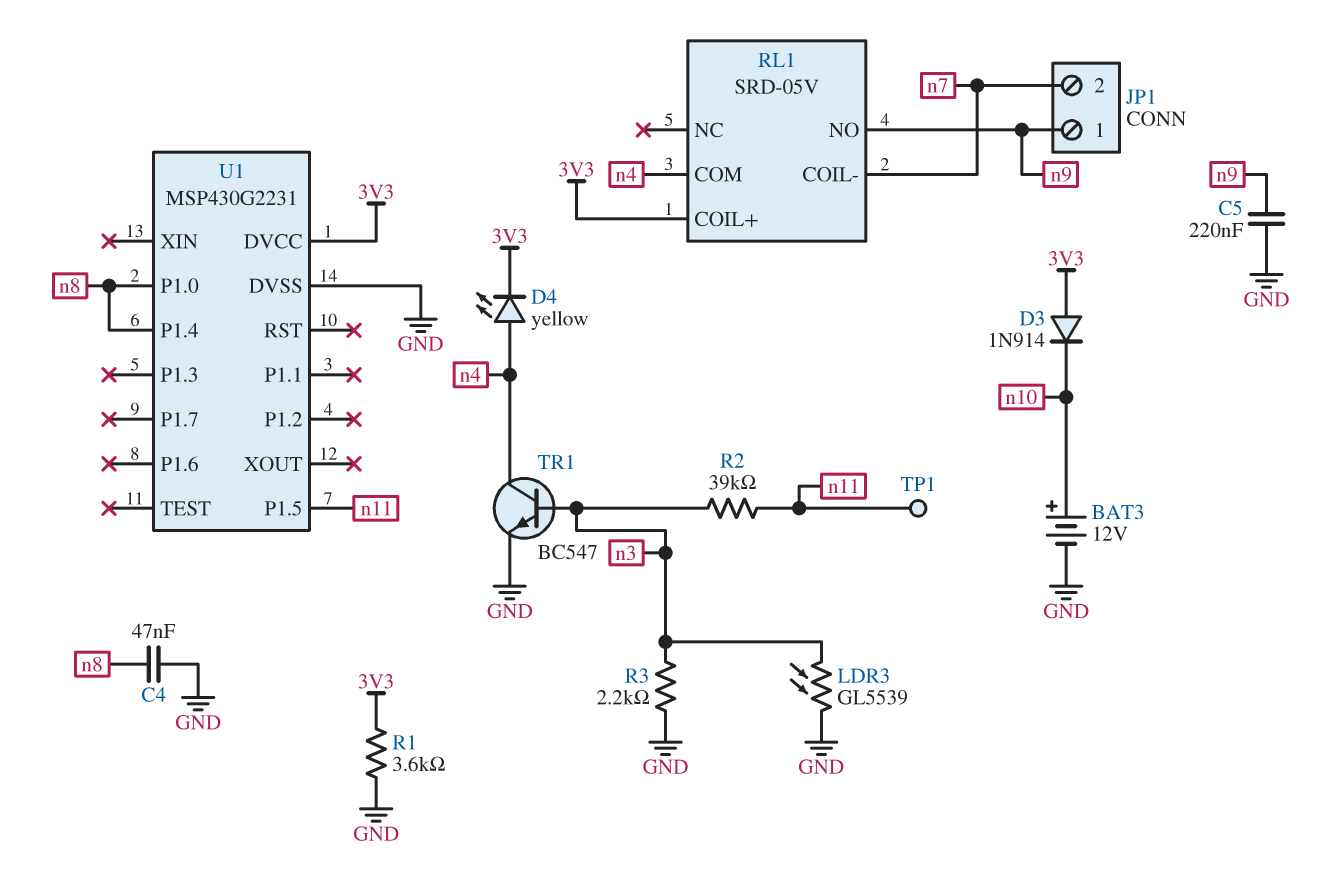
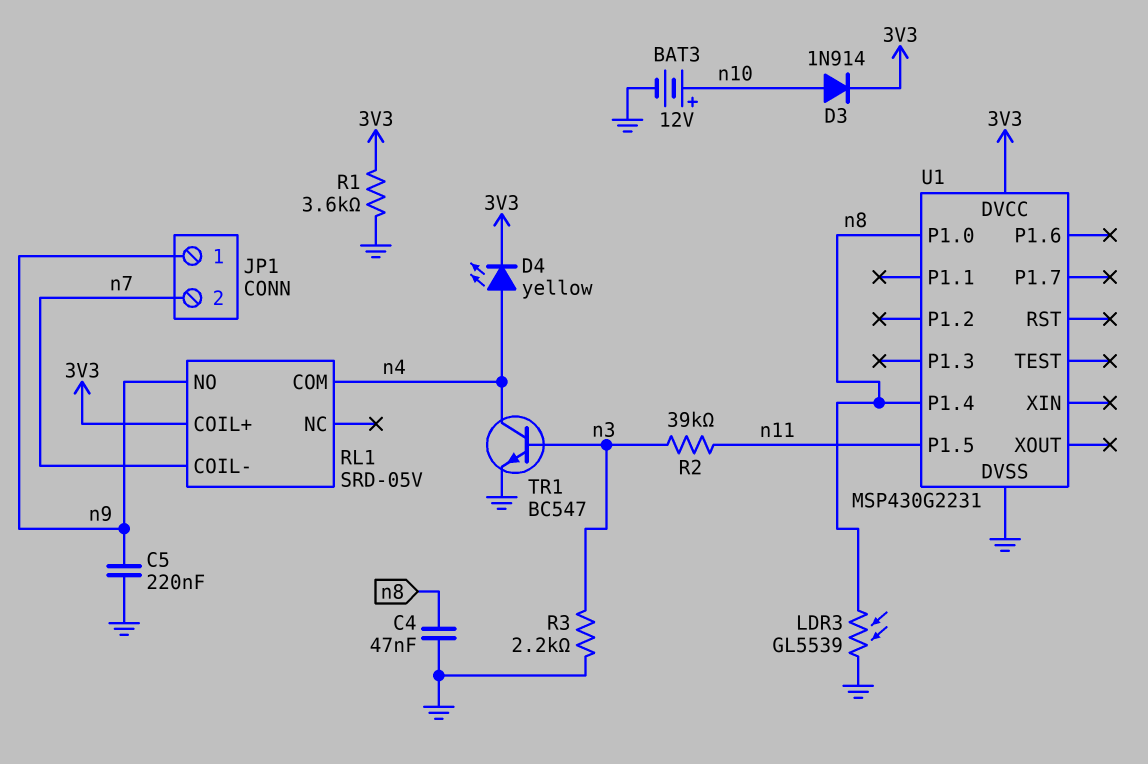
D3: diode 1N914 (A 3V3, K n10) -> diode 1N914 (A n10, K 3V3)
LDR3: GL5539 (GND, n3) -> GL5539 (GND, n8)
TP1: test point (n11) -> none

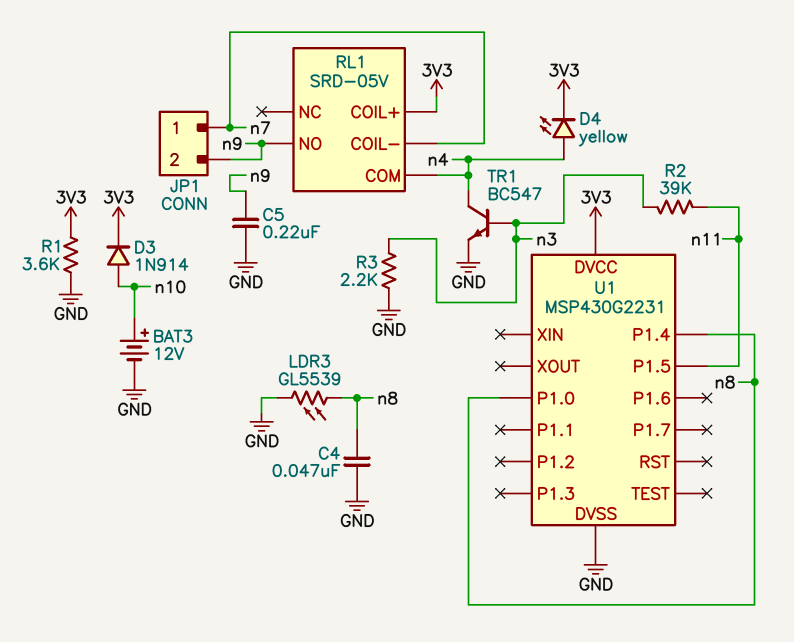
JP1 pin 1: n9 -> n7
JP1 pin 2: n7 -> n9

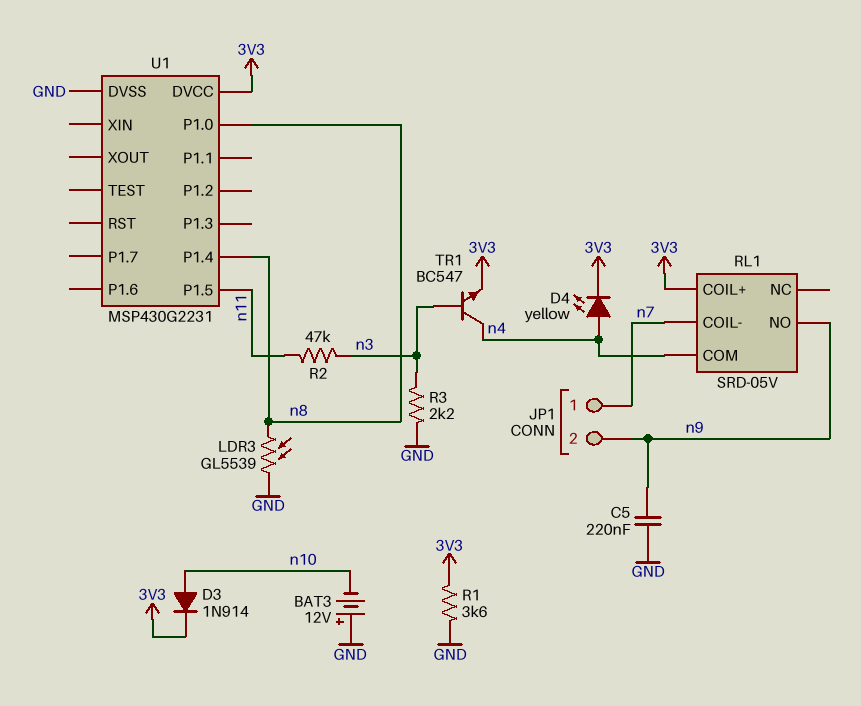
BAT3: 12V (plus n10, minus GND) -> 12V (plus GND, minus n10)
C4: 47nF (GND, n8) -> none
R2: 39k (n3, n11) -> 47k (n3, n11)
TR1: NPN BC547 (B n3, C n4, E GND) -> NPN BC547 (B n3, C n4, E 3V3)

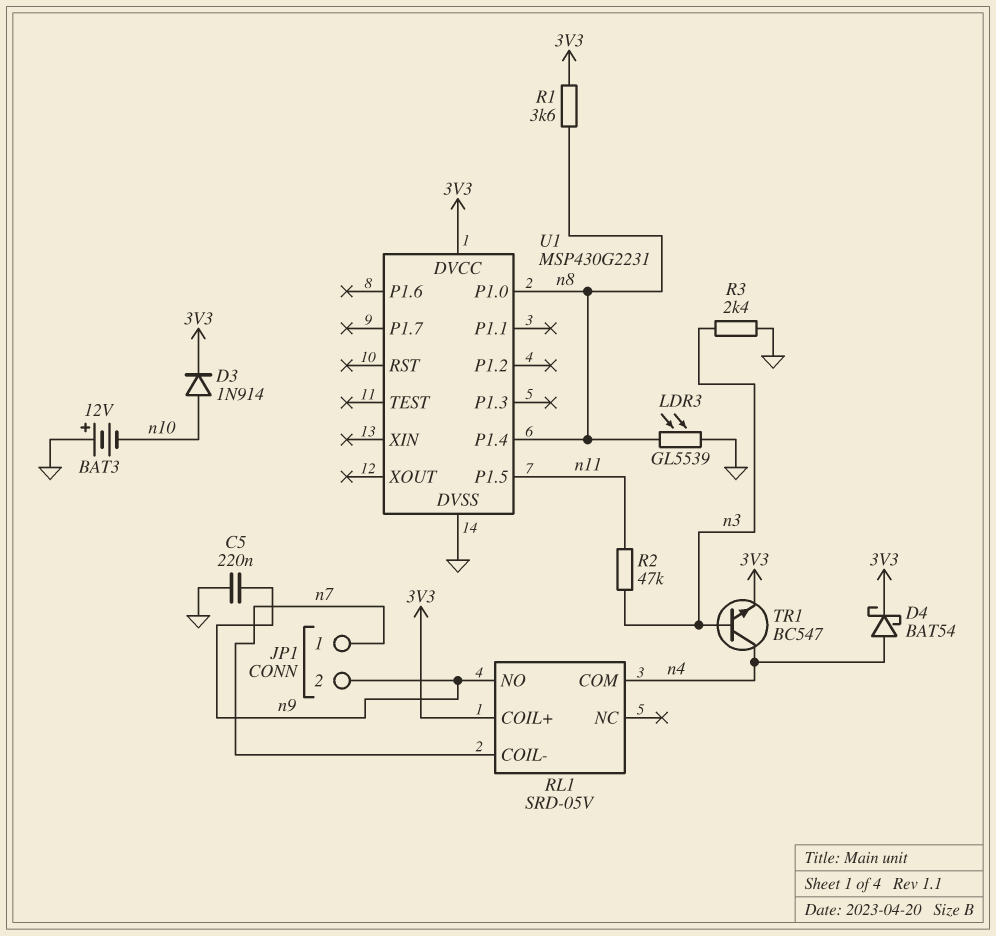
D4: LED yellow (A n4, K 3V3) -> schottky BAT54 (A n4, K 3V3)
R1: 3.6k (3V3, GND) -> 3.6k (3V3, n8)
R3: 2.2k (GND, n3) -> 2.4k (GND, n3)

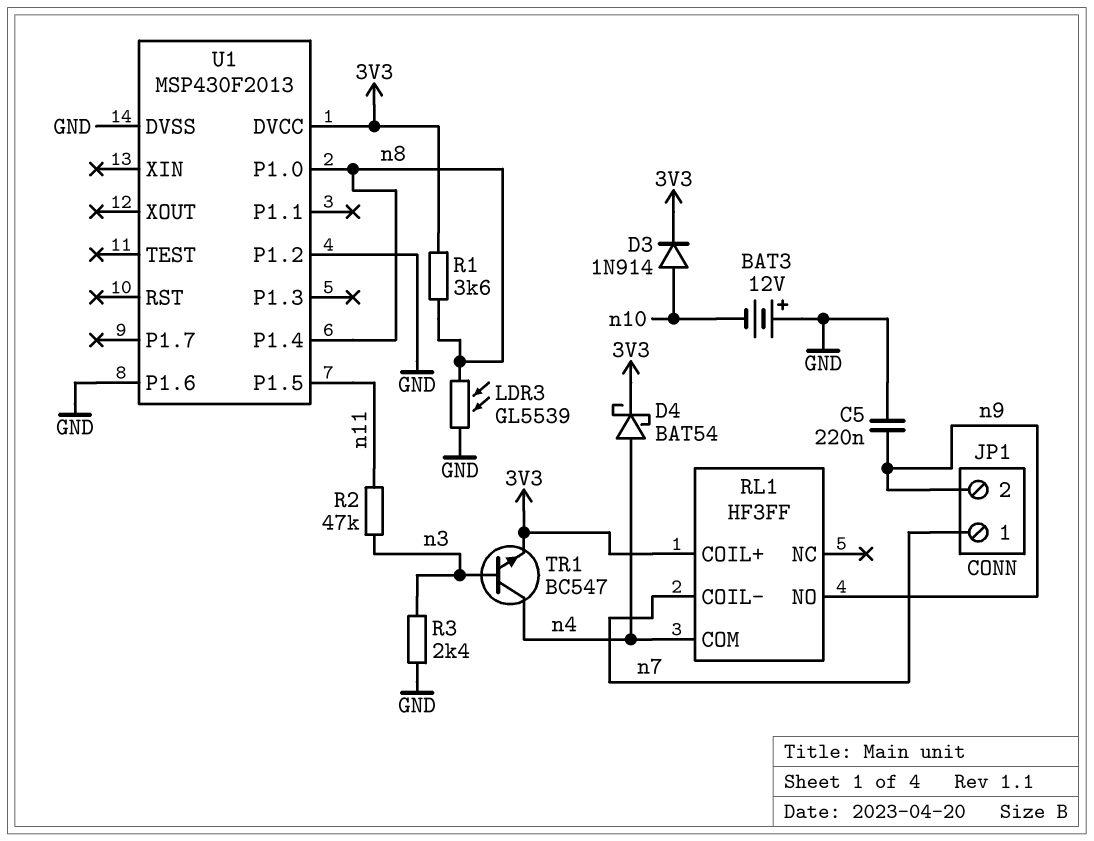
RL1: SRD-05V -> HF3FF
U1: MSP430G2231 -> MSP430F2013
U1 pin P1.2: none -> GND
U1 pin P1.6: none -> GND

